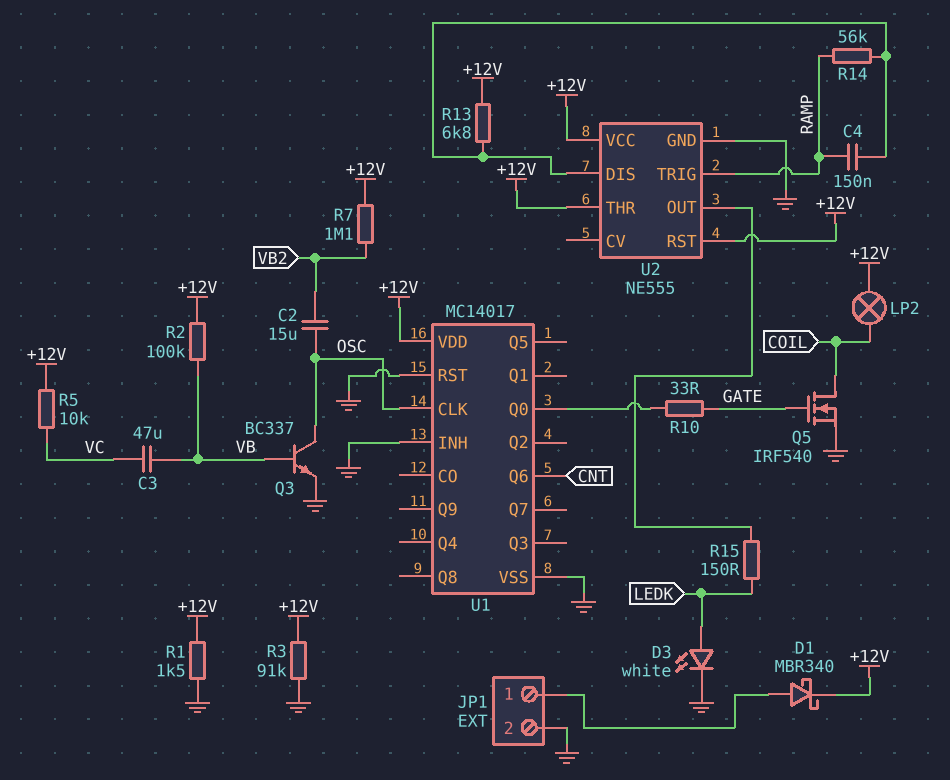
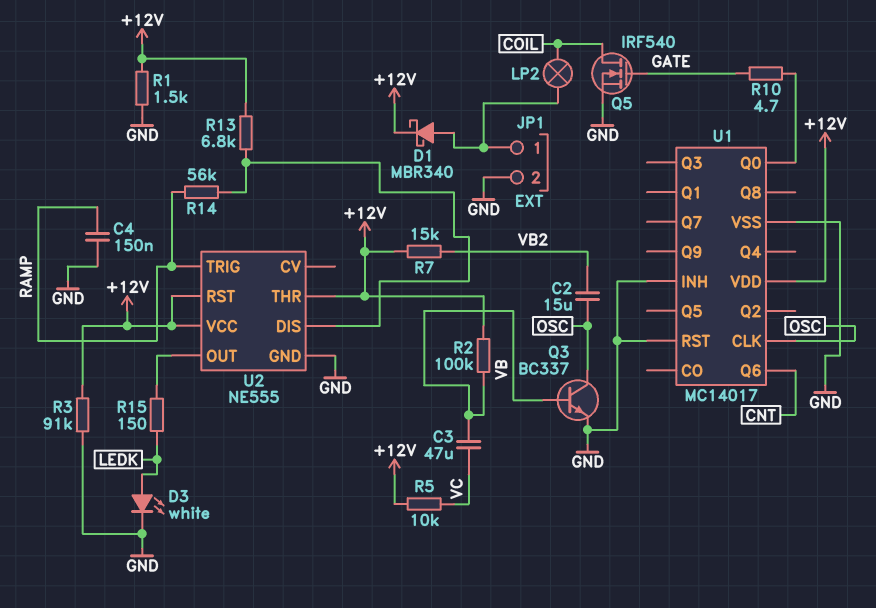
C4: 150nF (RAMP, U2/DIS) -> 150nF (GND, RAMP)
LP2: lamp (+12V, COIL) -> lamp (COIL, JP1/1)
R7: 1.1M (+12V, VB2) -> 15k (+12V, VB2)
R10: 33 (GATE, U1/Q0) -> 4.7 (GATE, U1/Q0)

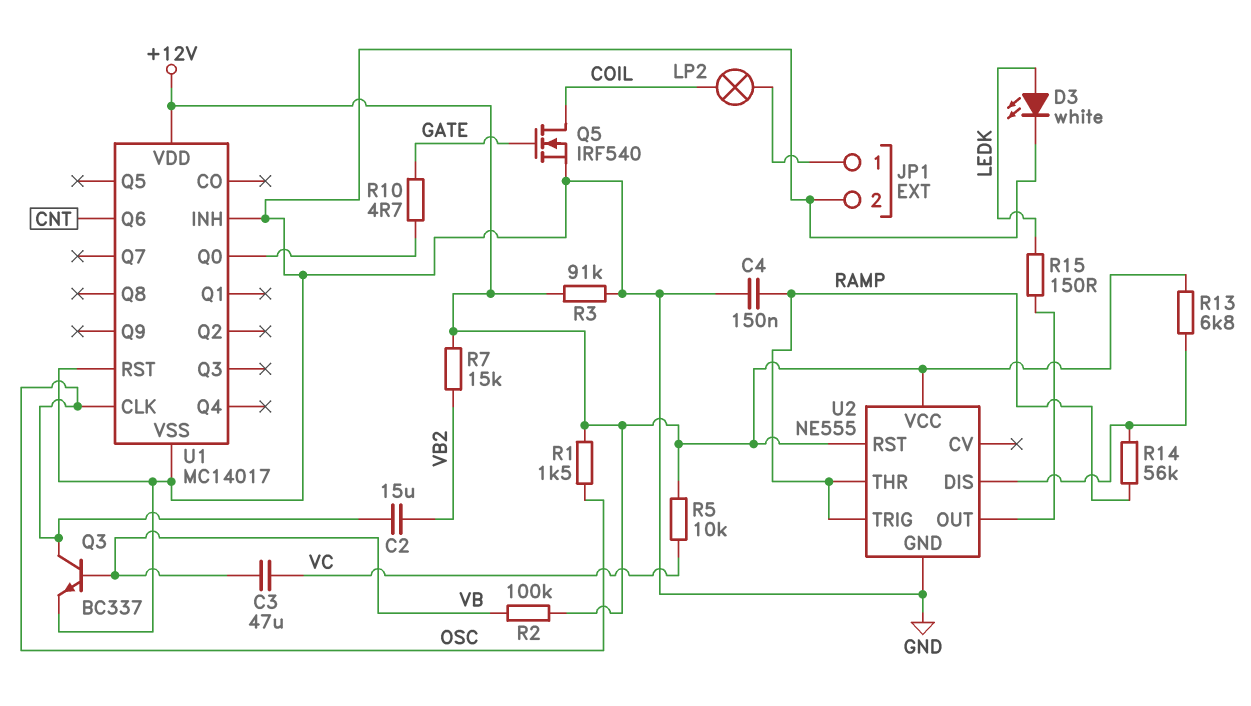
D1: schottky MBR340 (A JP1/1, K +12V) -> none
R1: 1.5k (+12V, GND) -> 1.5k (+12V, OSC)
U2 pin THR: +12V -> RAMP

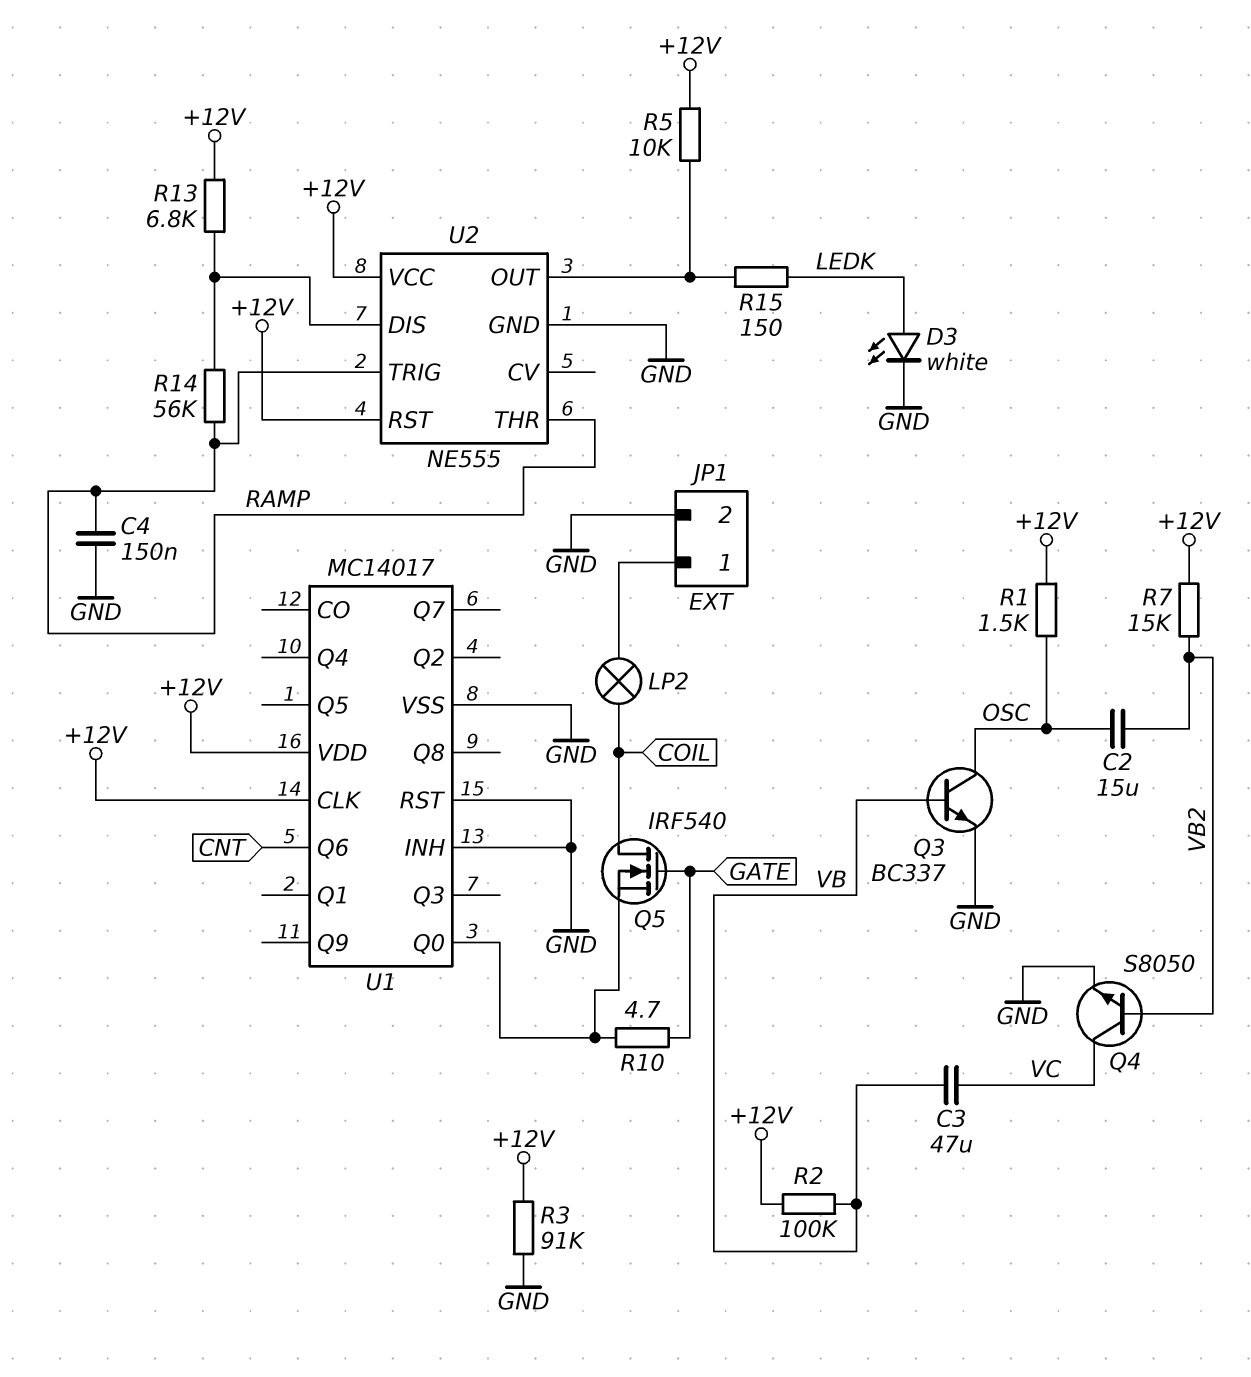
Q4: none -> NPN S8050 (B VB2, C VC, E GND)
Q5: NMOS IRF540 (G GATE, D COIL, S GND) -> NMOS IRF540 (G GATE, D COIL, S U1/Q0)
R5: 10k (+12V, VC) -> 10k (+12V, U2/OUT)
U1 pin CLK: OSC -> +12V

